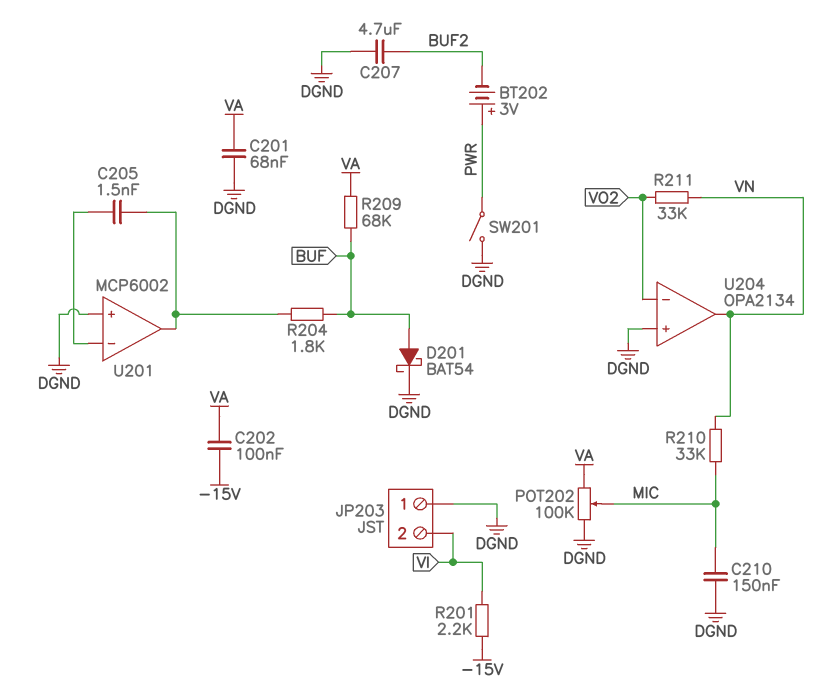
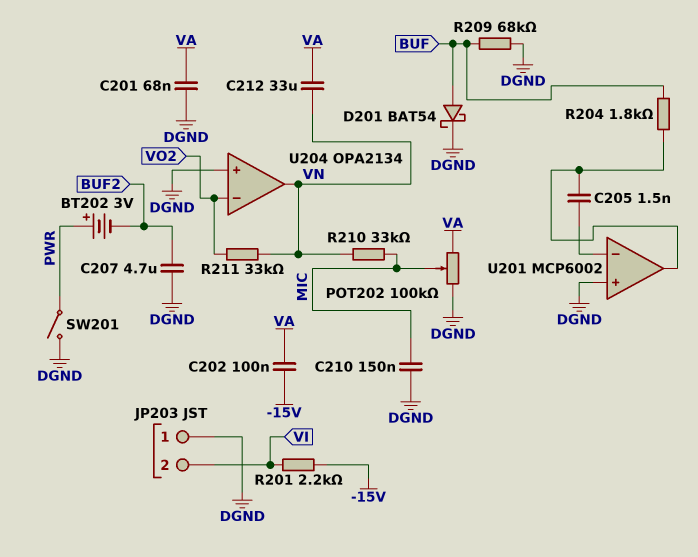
C212: none -> 33uF (VA, VN)
R209: 68k (BUF, VA) -> 68k (BUF, DGND)

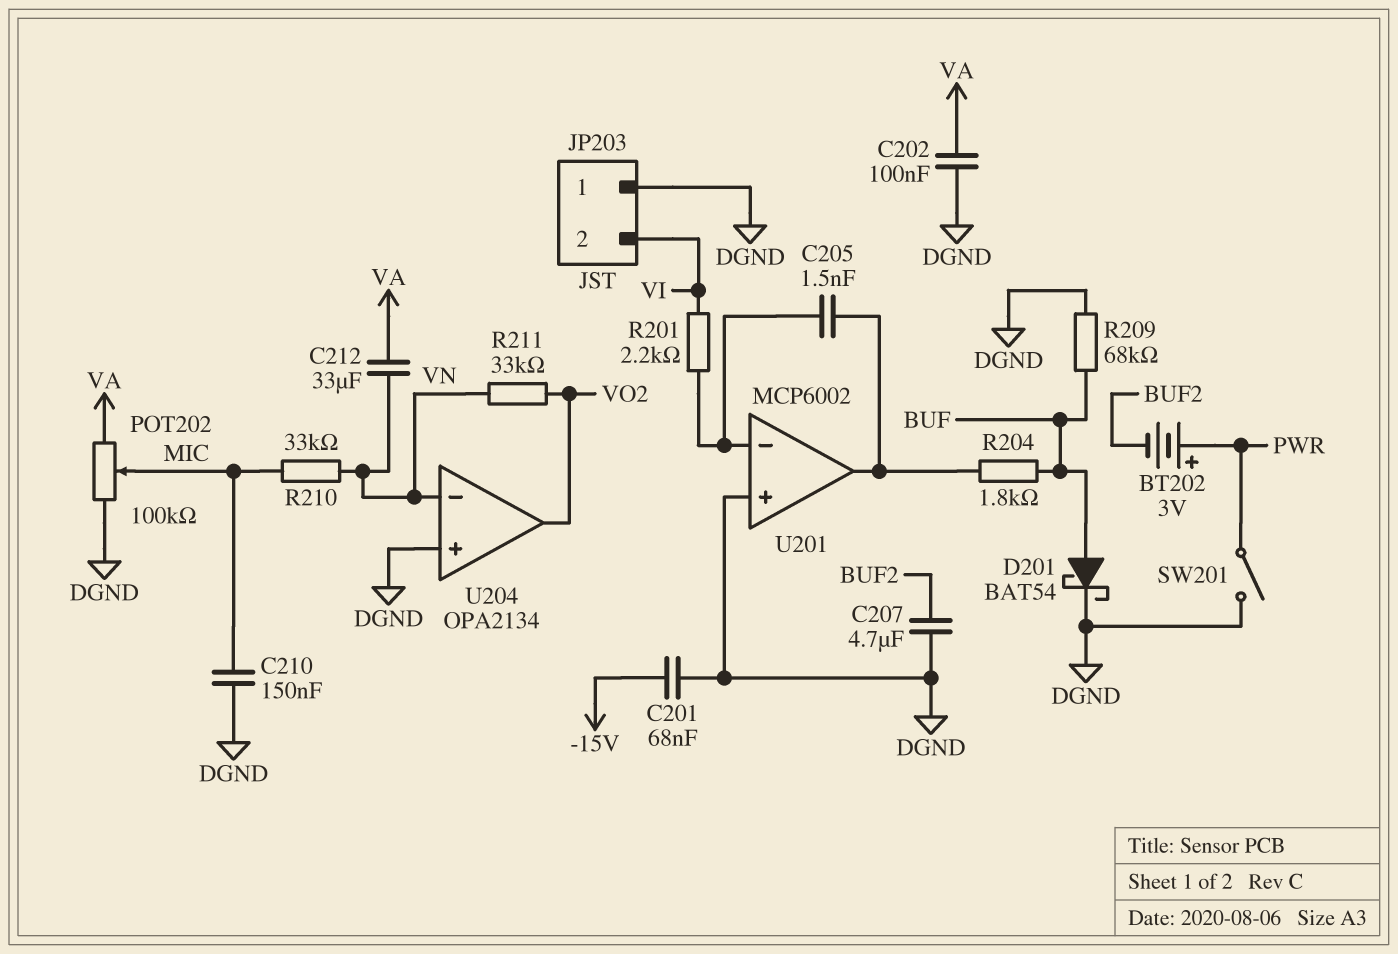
C201: 68nF (DGND, VA) -> 68nF (-15V, DGND)
C202: 100nF (-15V, VA) -> 100nF (DGND, VA)
R201: 2.2k (-15V, VI) -> 2.2k (U201/in-, VI)
U204 pin in-: VO2 -> VN
U204 pin out: VN -> VO2

